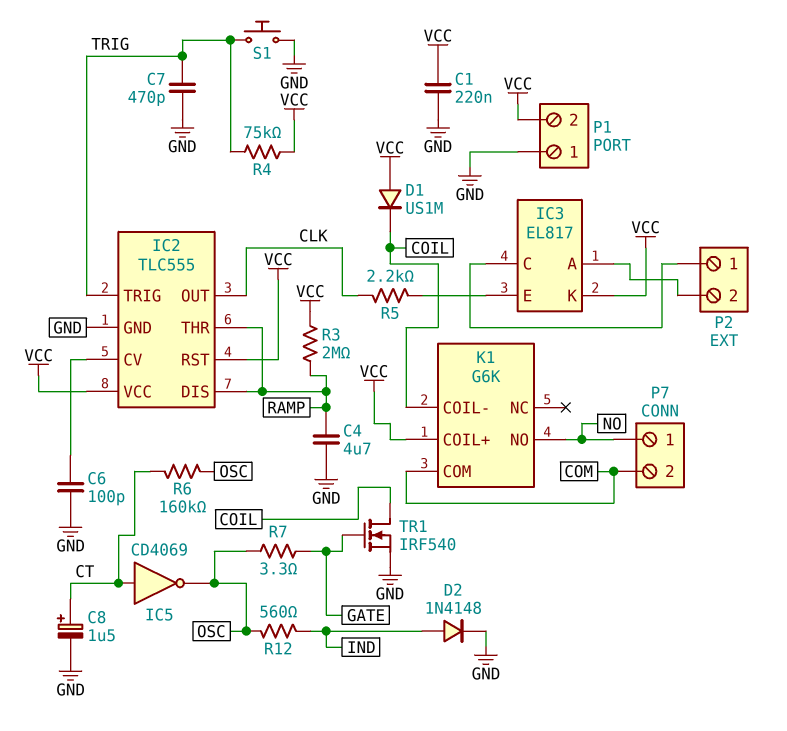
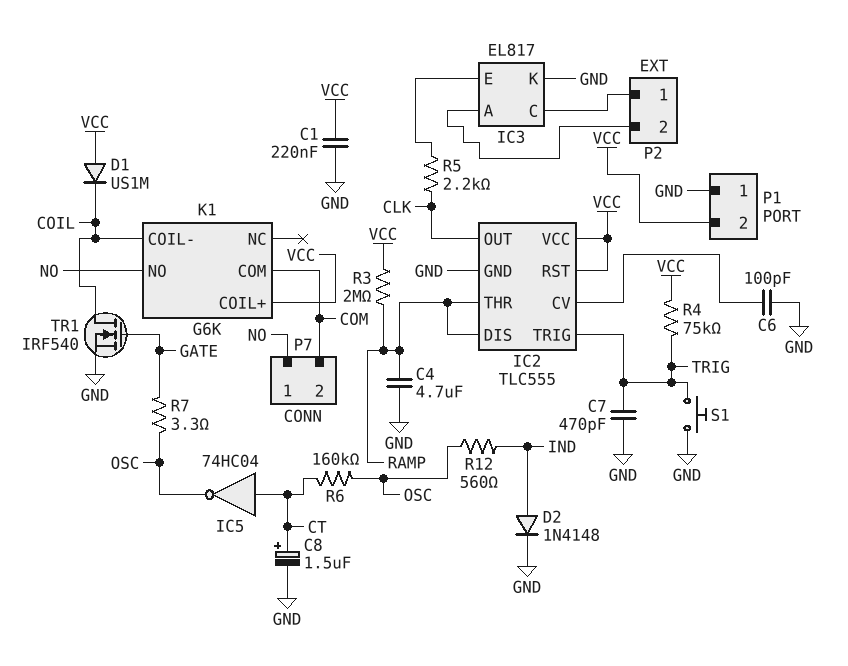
IC3 pin K: VCC -> GND
IC5: NOT CD4069 (in CT, out OSC) -> NOT 74HC04 (in CT, out OSC)

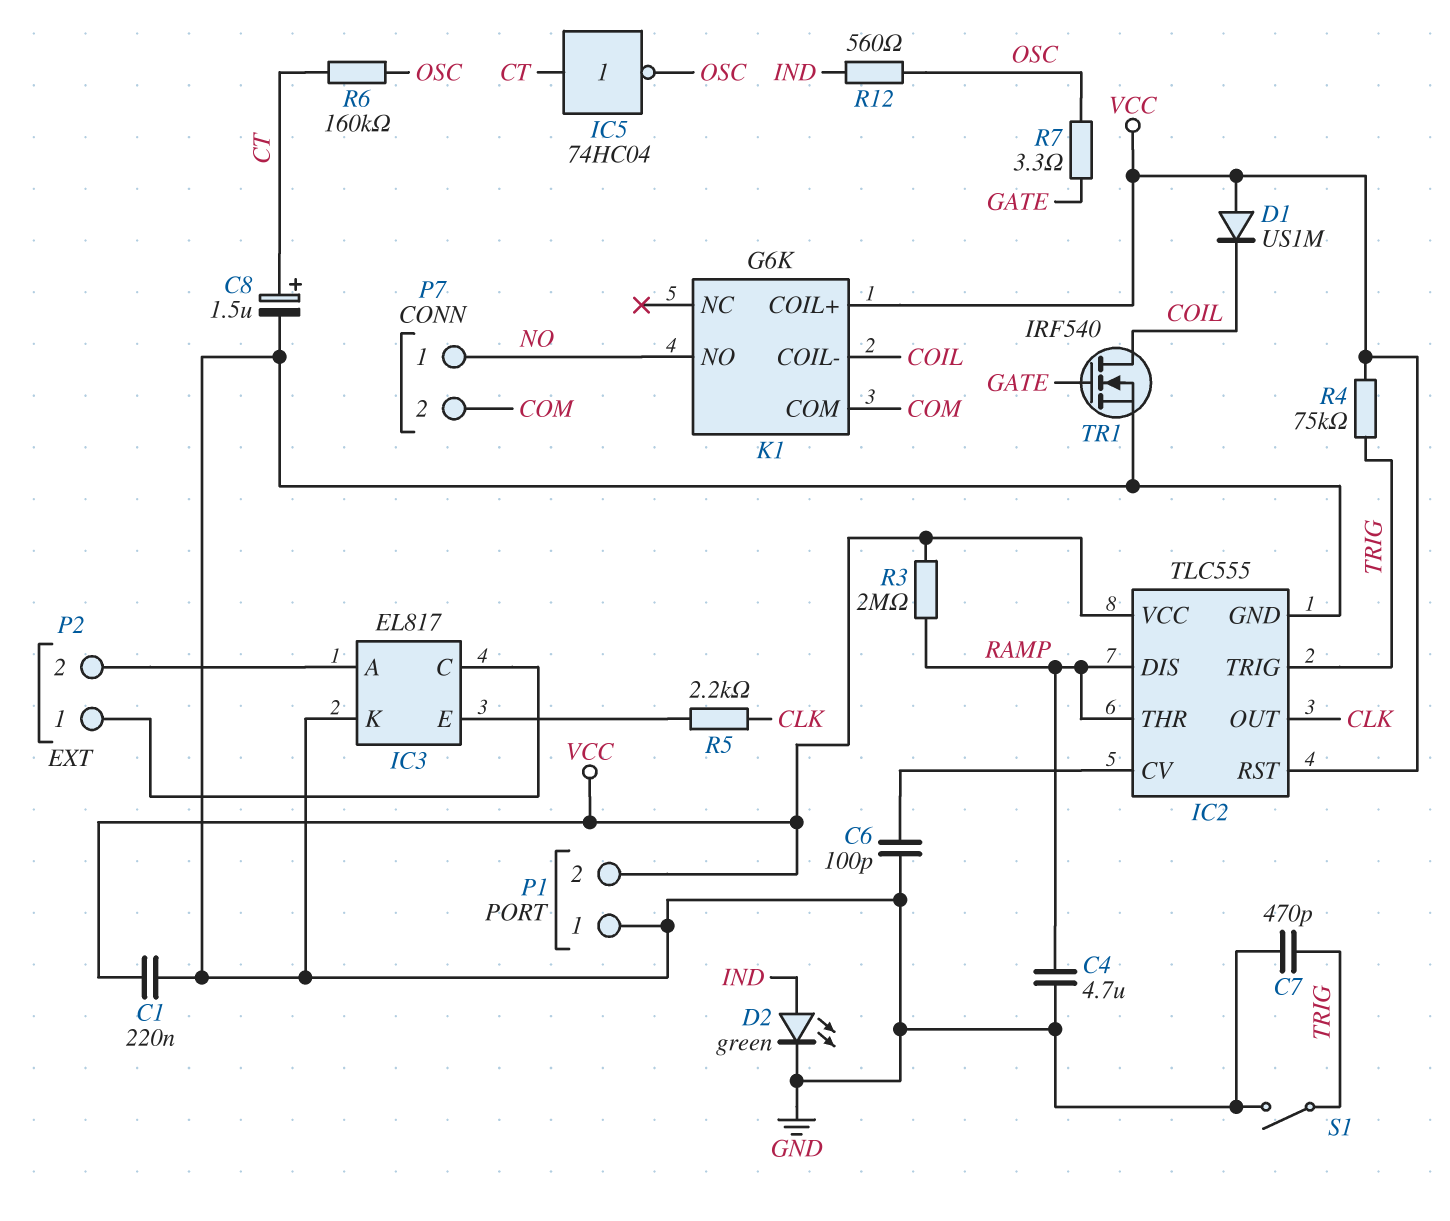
D2: diode 1N4148 (A IND, K GND) -> LED green (A IND, K GND)
S1: button (GND, TRIG) -> switch (GND, TRIG)

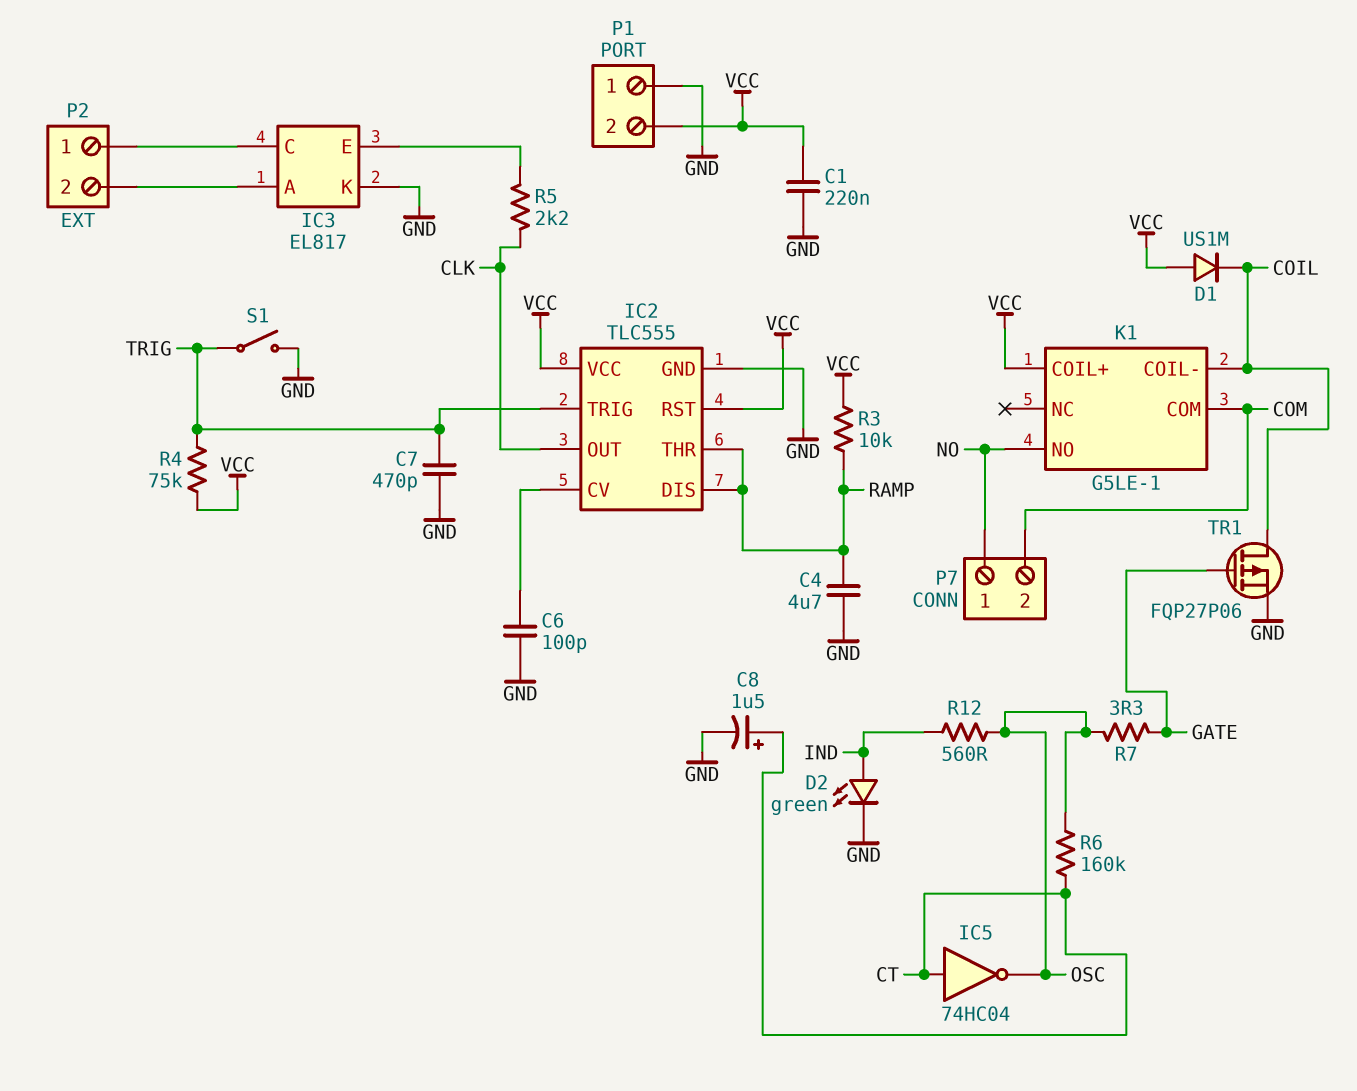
K1: G6K -> G5LE-1
R3: 2M (RAMP, VCC) -> 10k (RAMP, VCC)
TR1: NMOS IRF540 (G GATE, D COIL, S GND) -> PMOS FQP27P06 (G GATE, D COIL, S GND)

